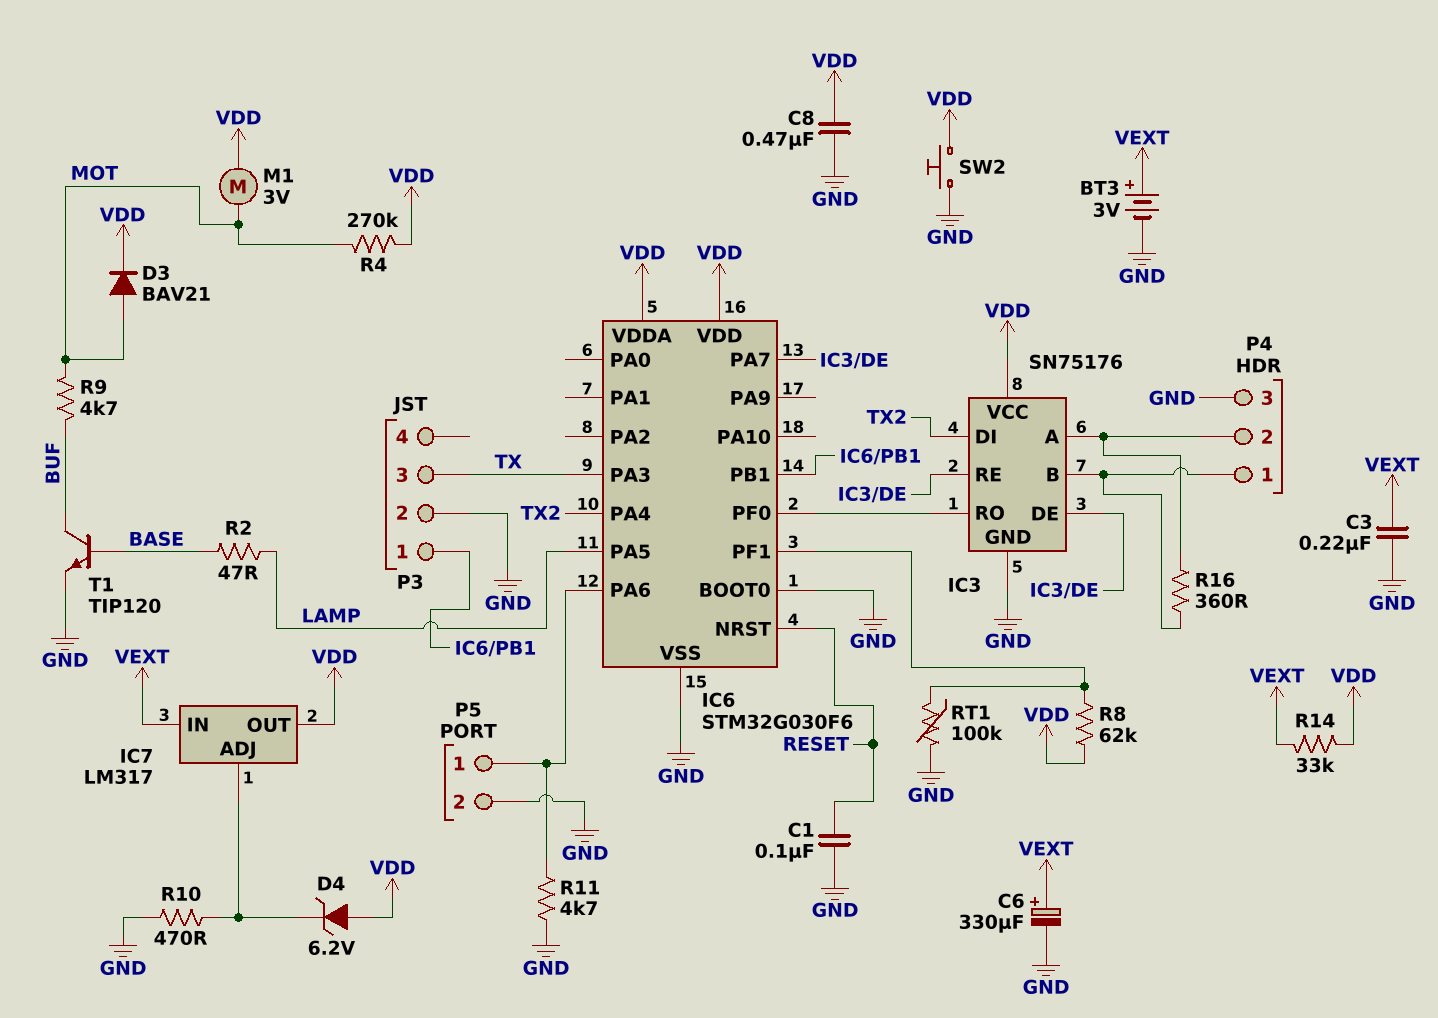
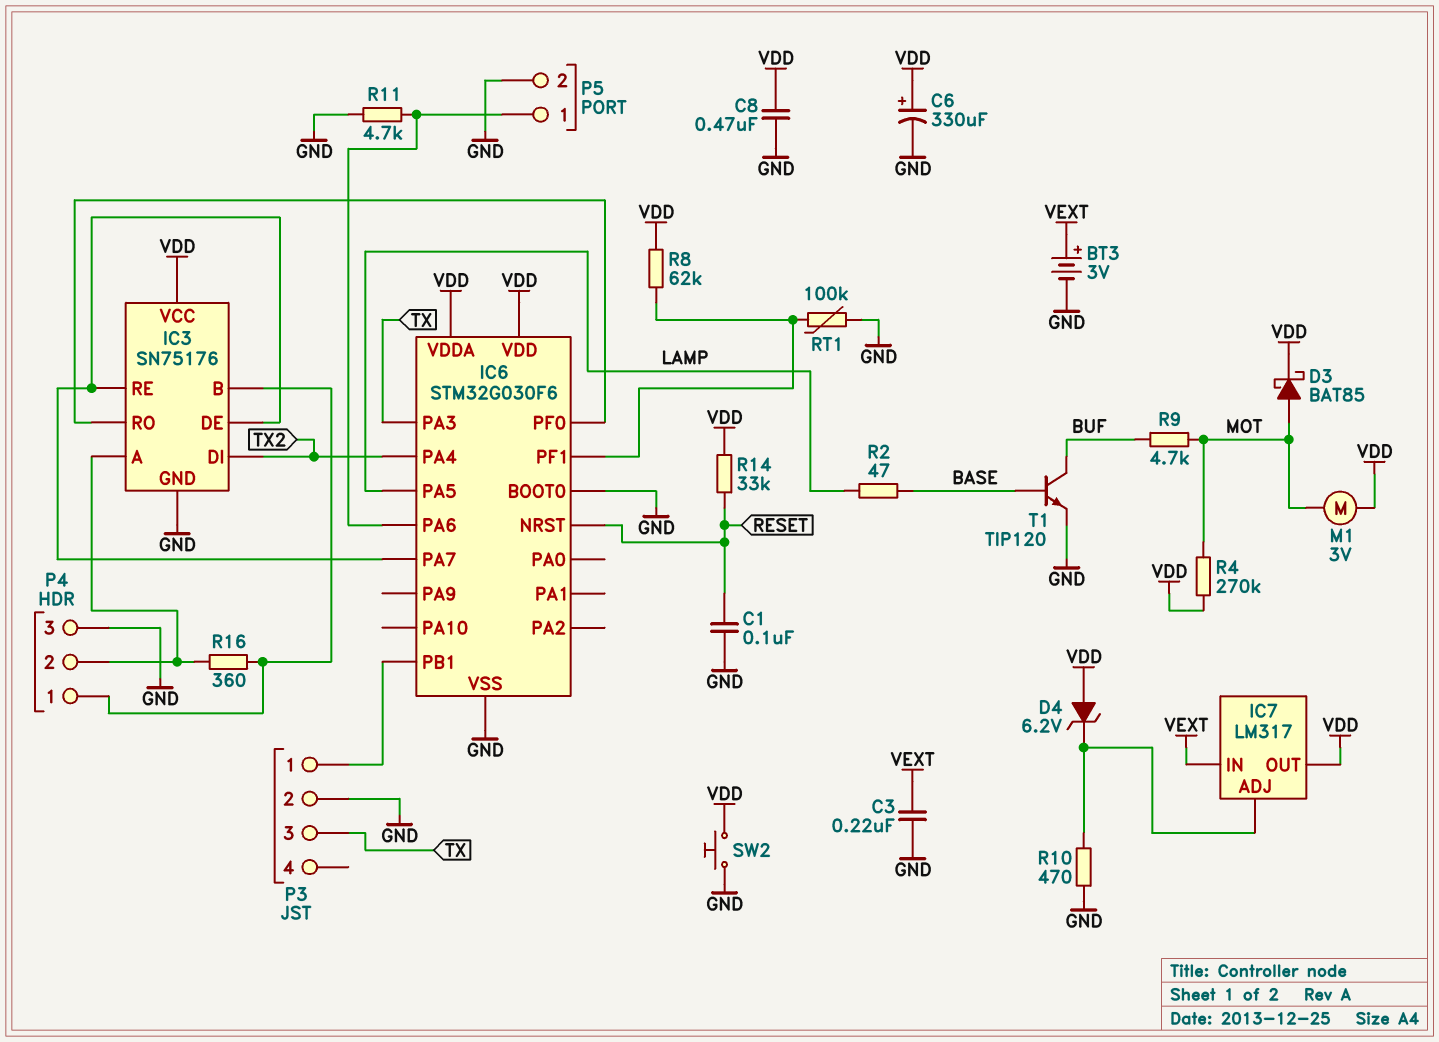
C6: 330uF (plus VEXT, minus GND) -> 330uF (plus VDD, minus GND)
D3: diode BAV21 (A MOT, K VDD) -> schottky BAT85 (A MOT, K VDD)
R14: 33k (VDD, VEXT) -> 33k (RESET, VDD)

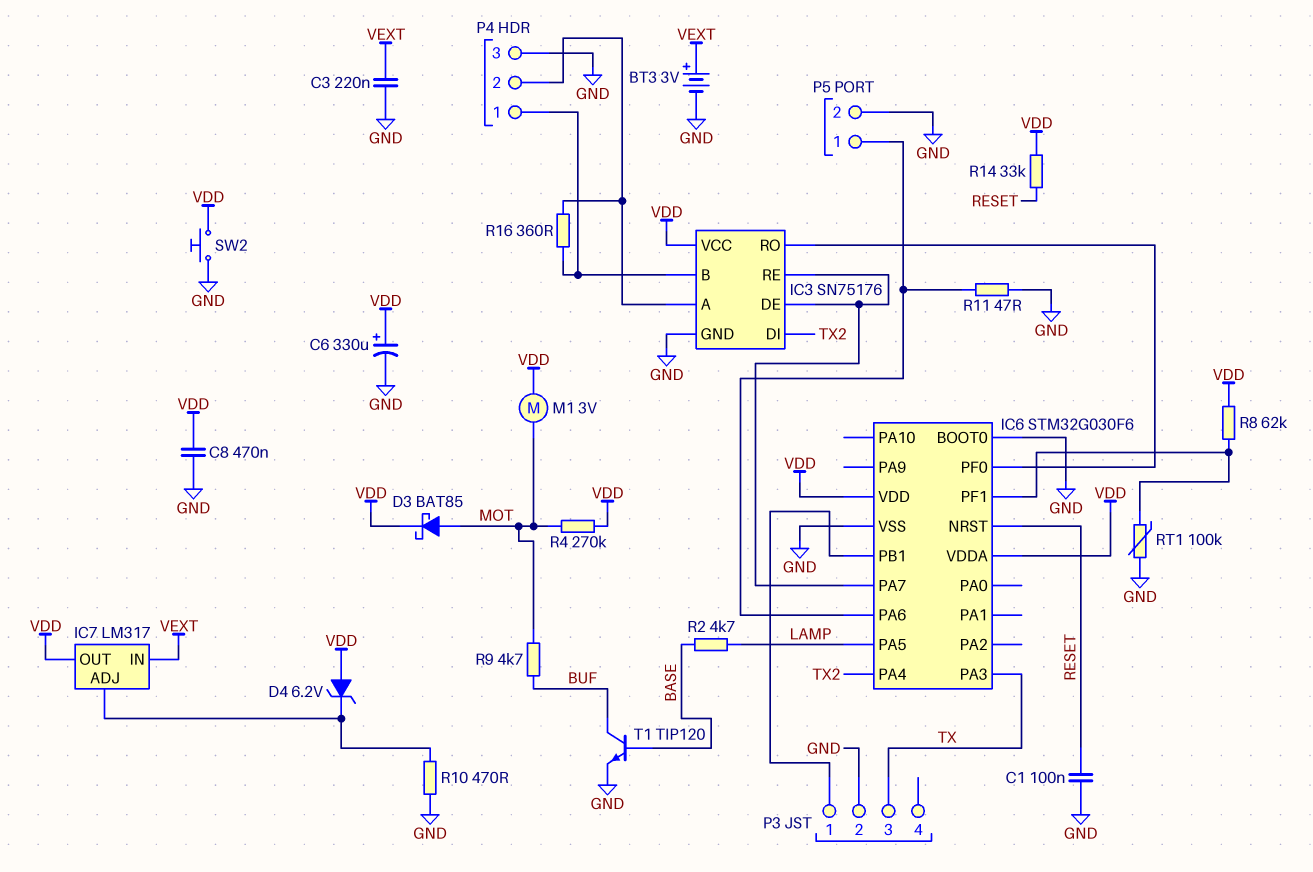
R2: 47 (BASE, LAMP) -> 4.7k (BASE, LAMP)
R11: 4.7k (GND, IC6/PA6) -> 47 (GND, IC6/PA6)

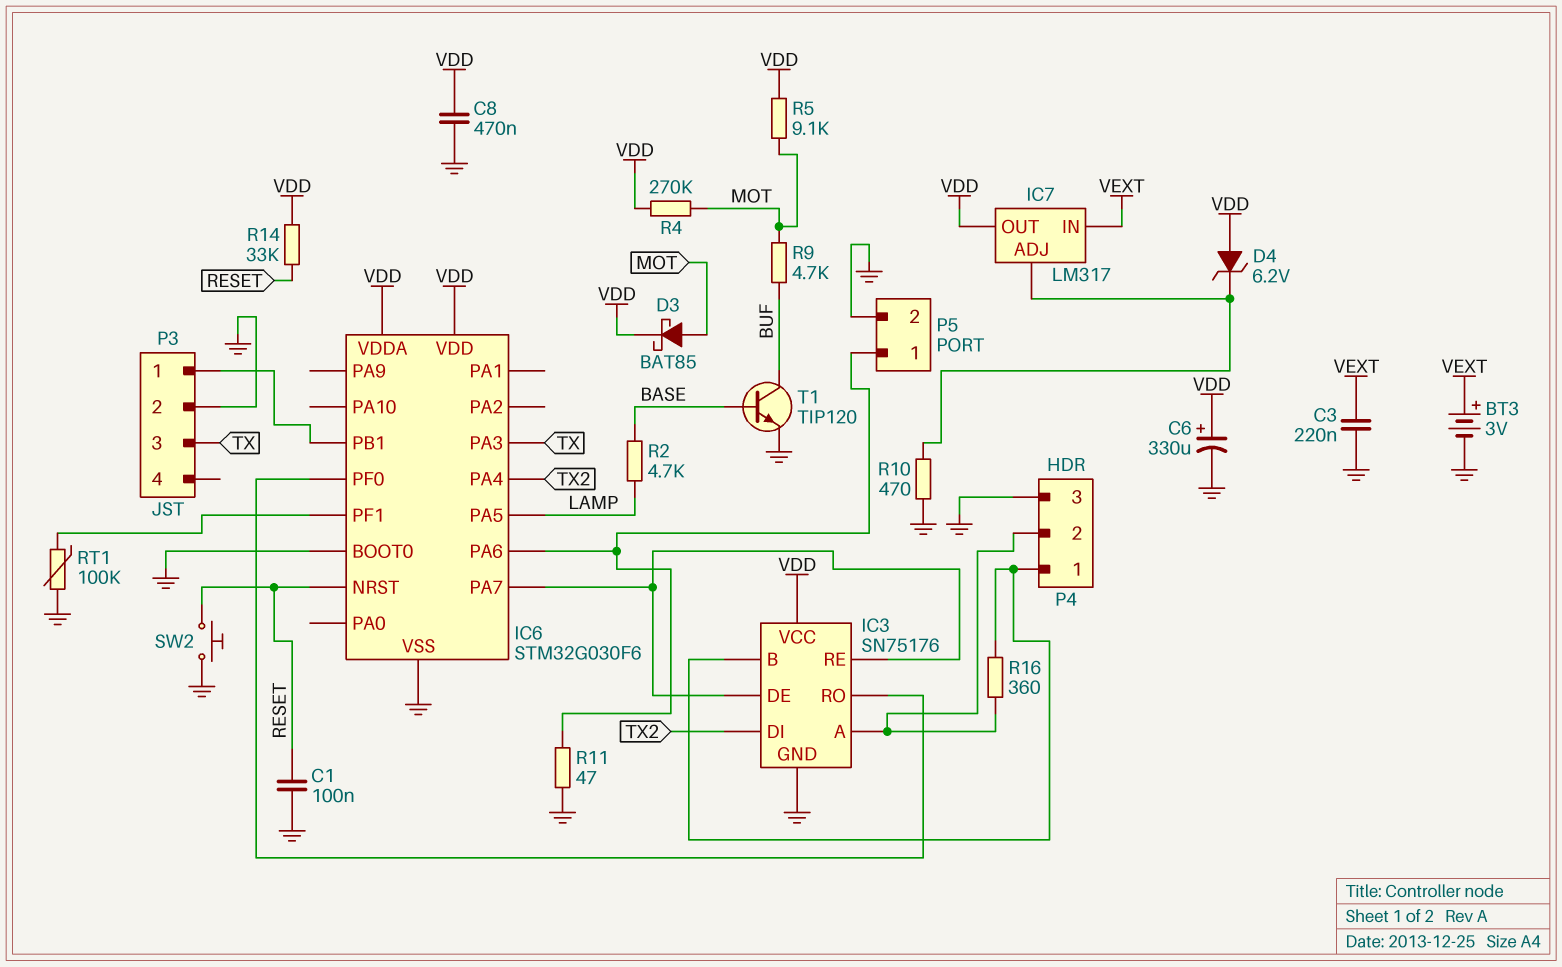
M1: motor 3V (MOT, VDD) -> none
R5: none -> 9.1k (MOT, VDD)
R8: 62k (IC6/PF1, VDD) -> none
SW2: button (GND, VDD) -> button (GND, RESET)

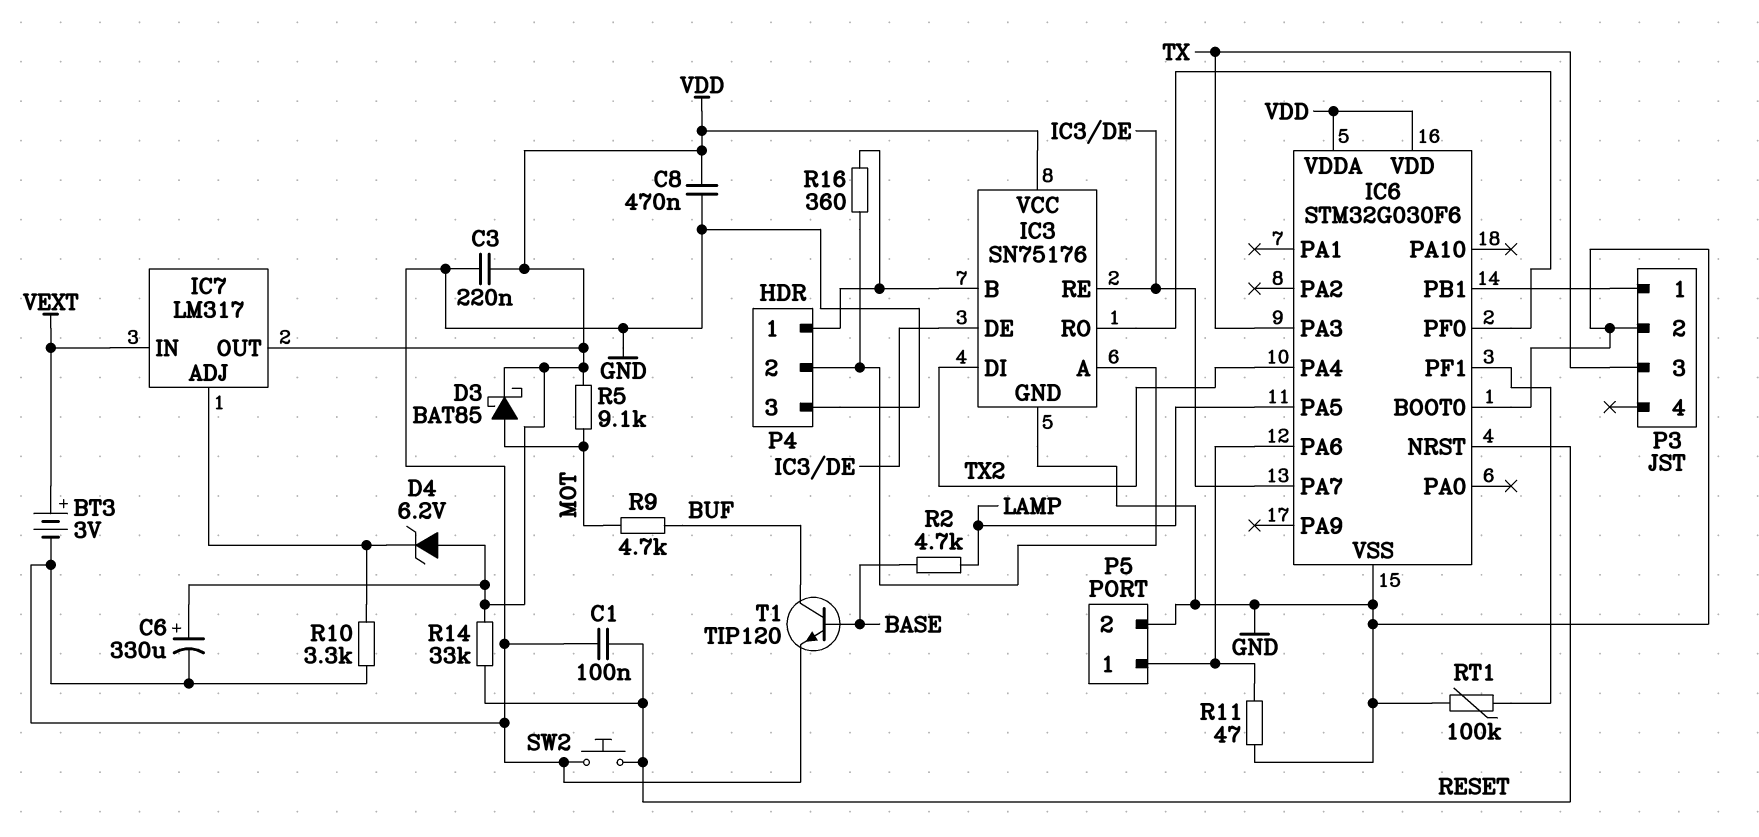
C3: 220nF (GND, VEXT) -> 220nF (GND, VDD)
R4: 270k (MOT, VDD) -> none
R10: 470 (GND, IC7/ADJ) -> 3.3k (GND, IC7/ADJ)

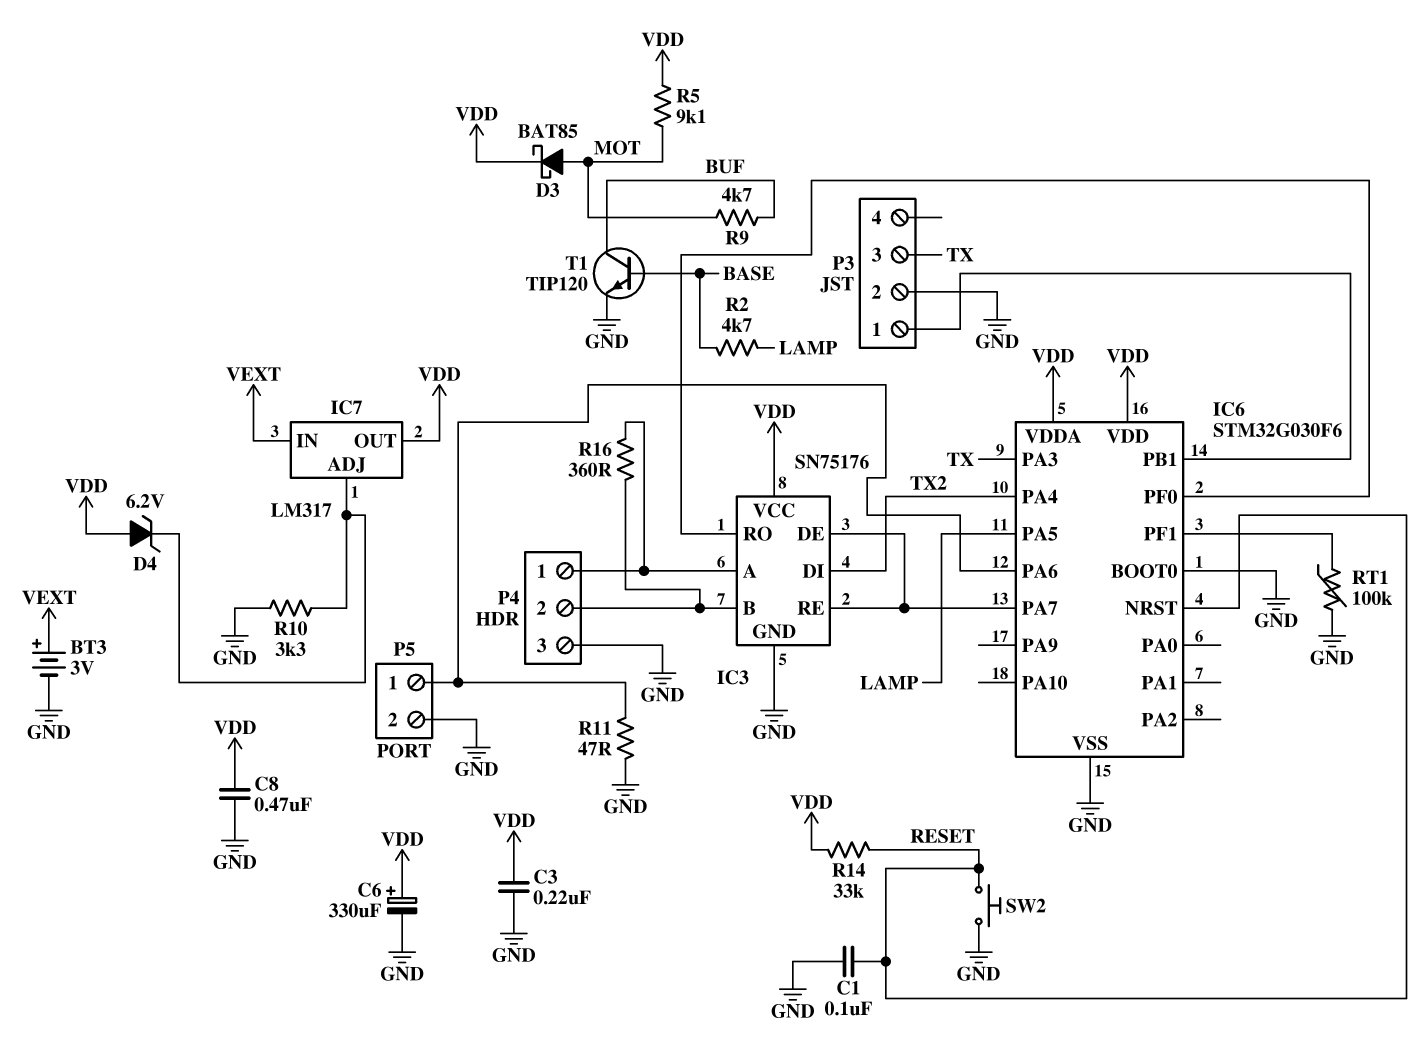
P4 pin 1: IC3/B -> IC3/A
P4 pin 2: IC3/A -> IC3/B

